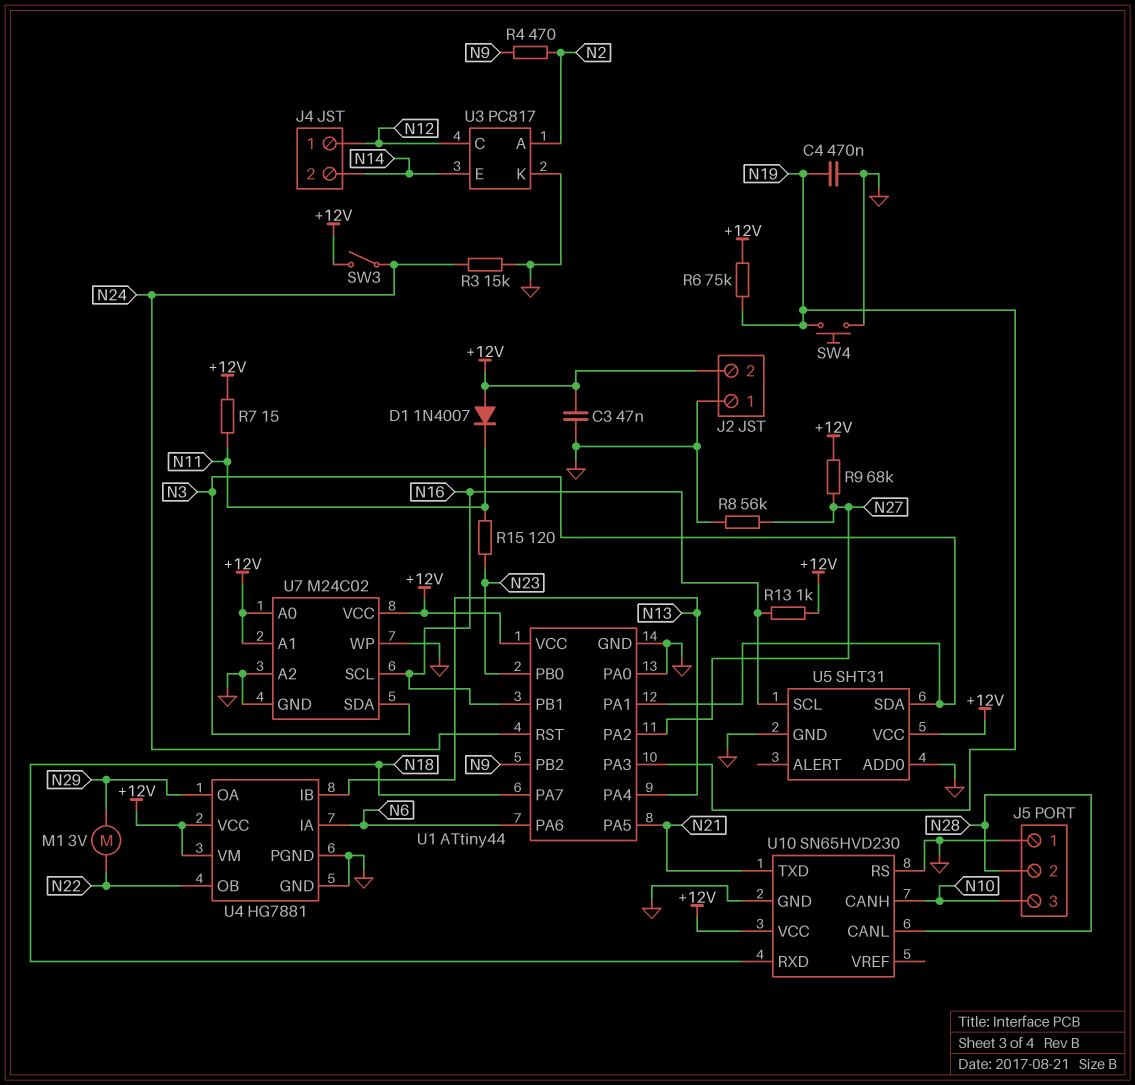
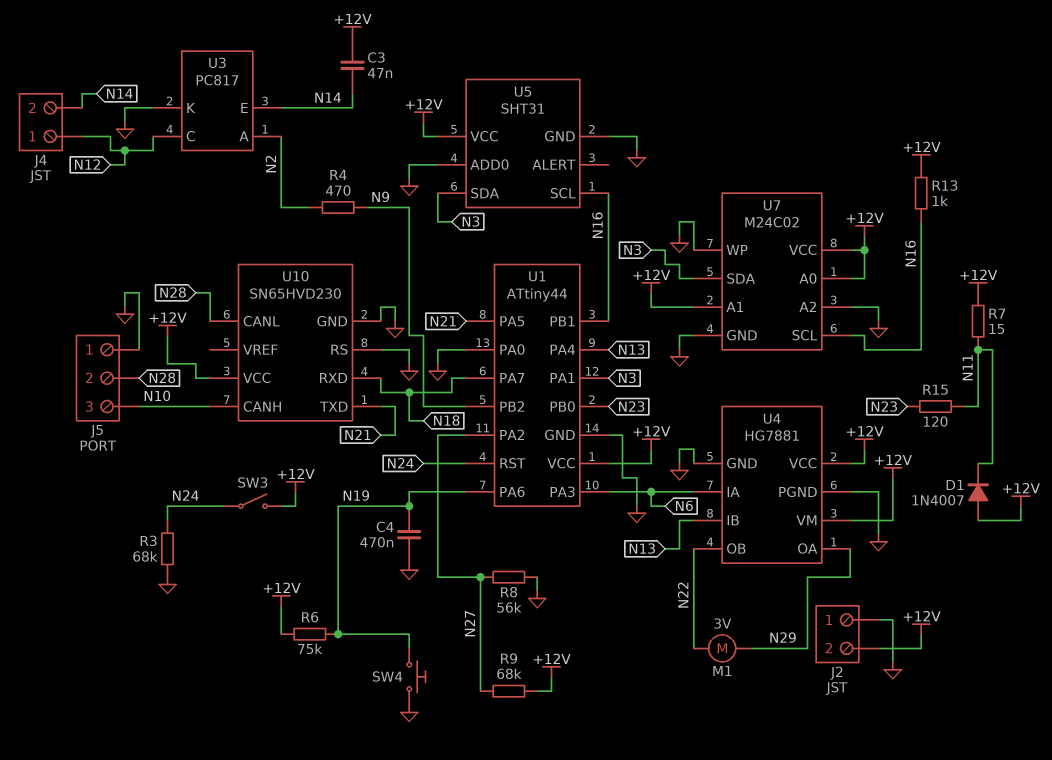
C3: 47nF (+12V, GND) -> 47nF (+12V, N14)
R3: 15k (GND, N24) -> 68k (GND, N24)
U1 pin PA3: N19 -> N6
U1 pin PA6: N6 -> N19

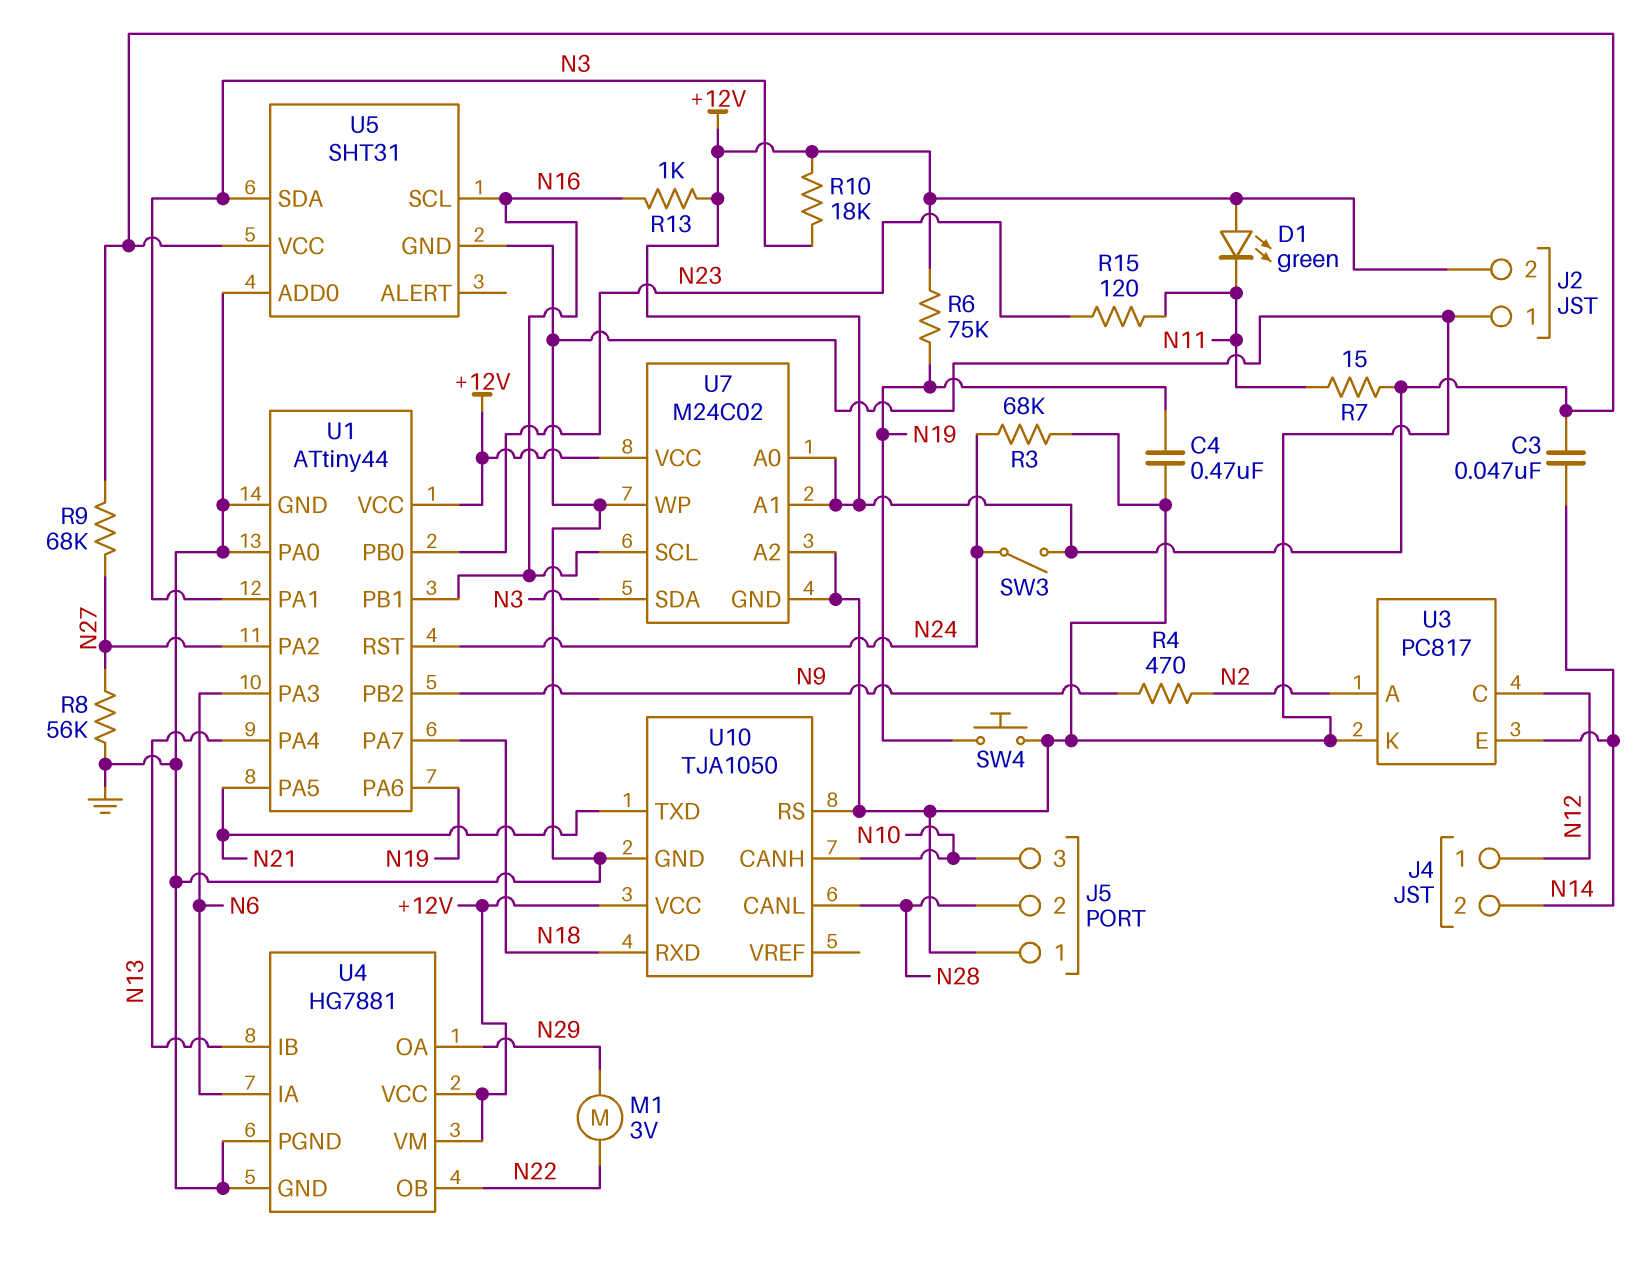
D1: diode 1N4007 (A +12V, K N11) -> LED green (A +12V, K N11)
R10: none -> 18k (+12V, N3)
U10: SN65HVD230 -> TJA1050

